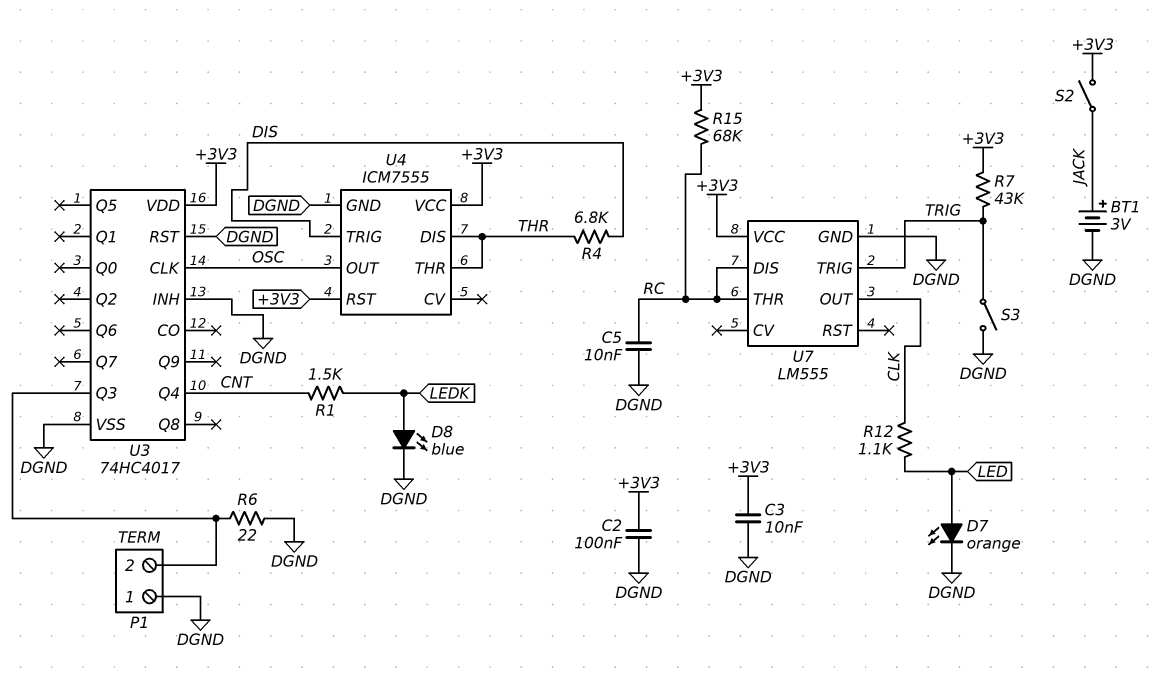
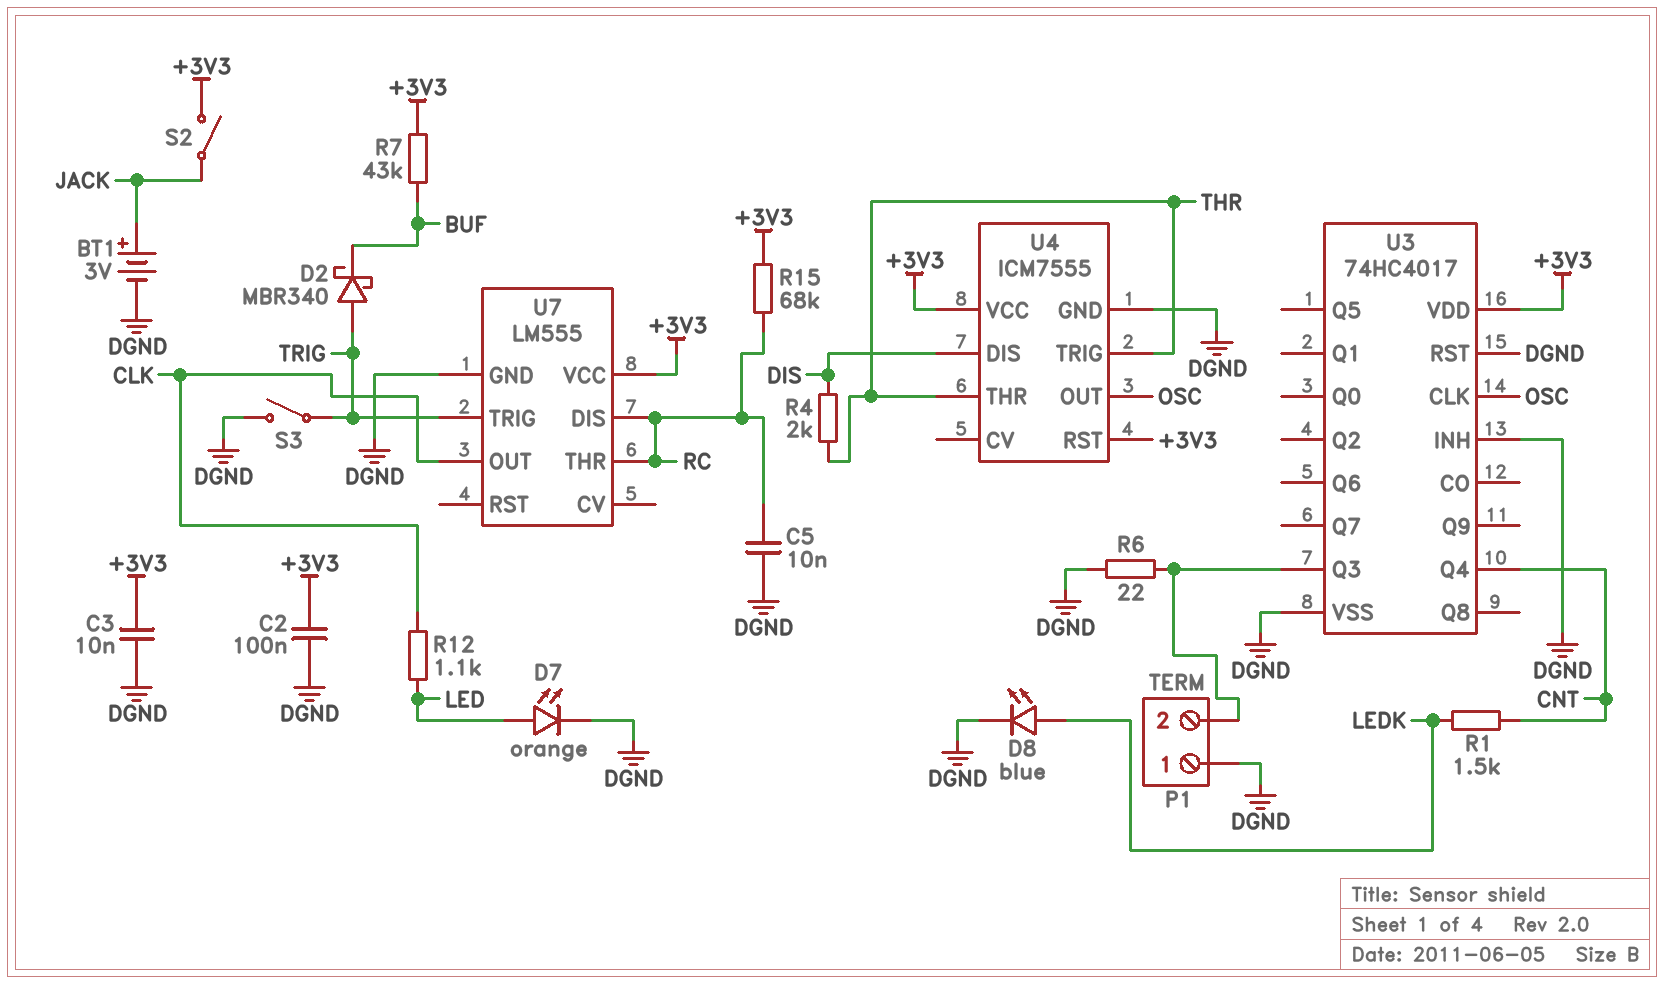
D2: none -> schottky MBR340 (A TRIG, K BUF)
R4: 6.8k (DIS, THR) -> 2k (DIS, THR)
R7: 43k (+3V3, TRIG) -> 43k (+3V3, BUF)
U4 pin DIS: THR -> DIS
U4 pin TRIG: DIS -> THR

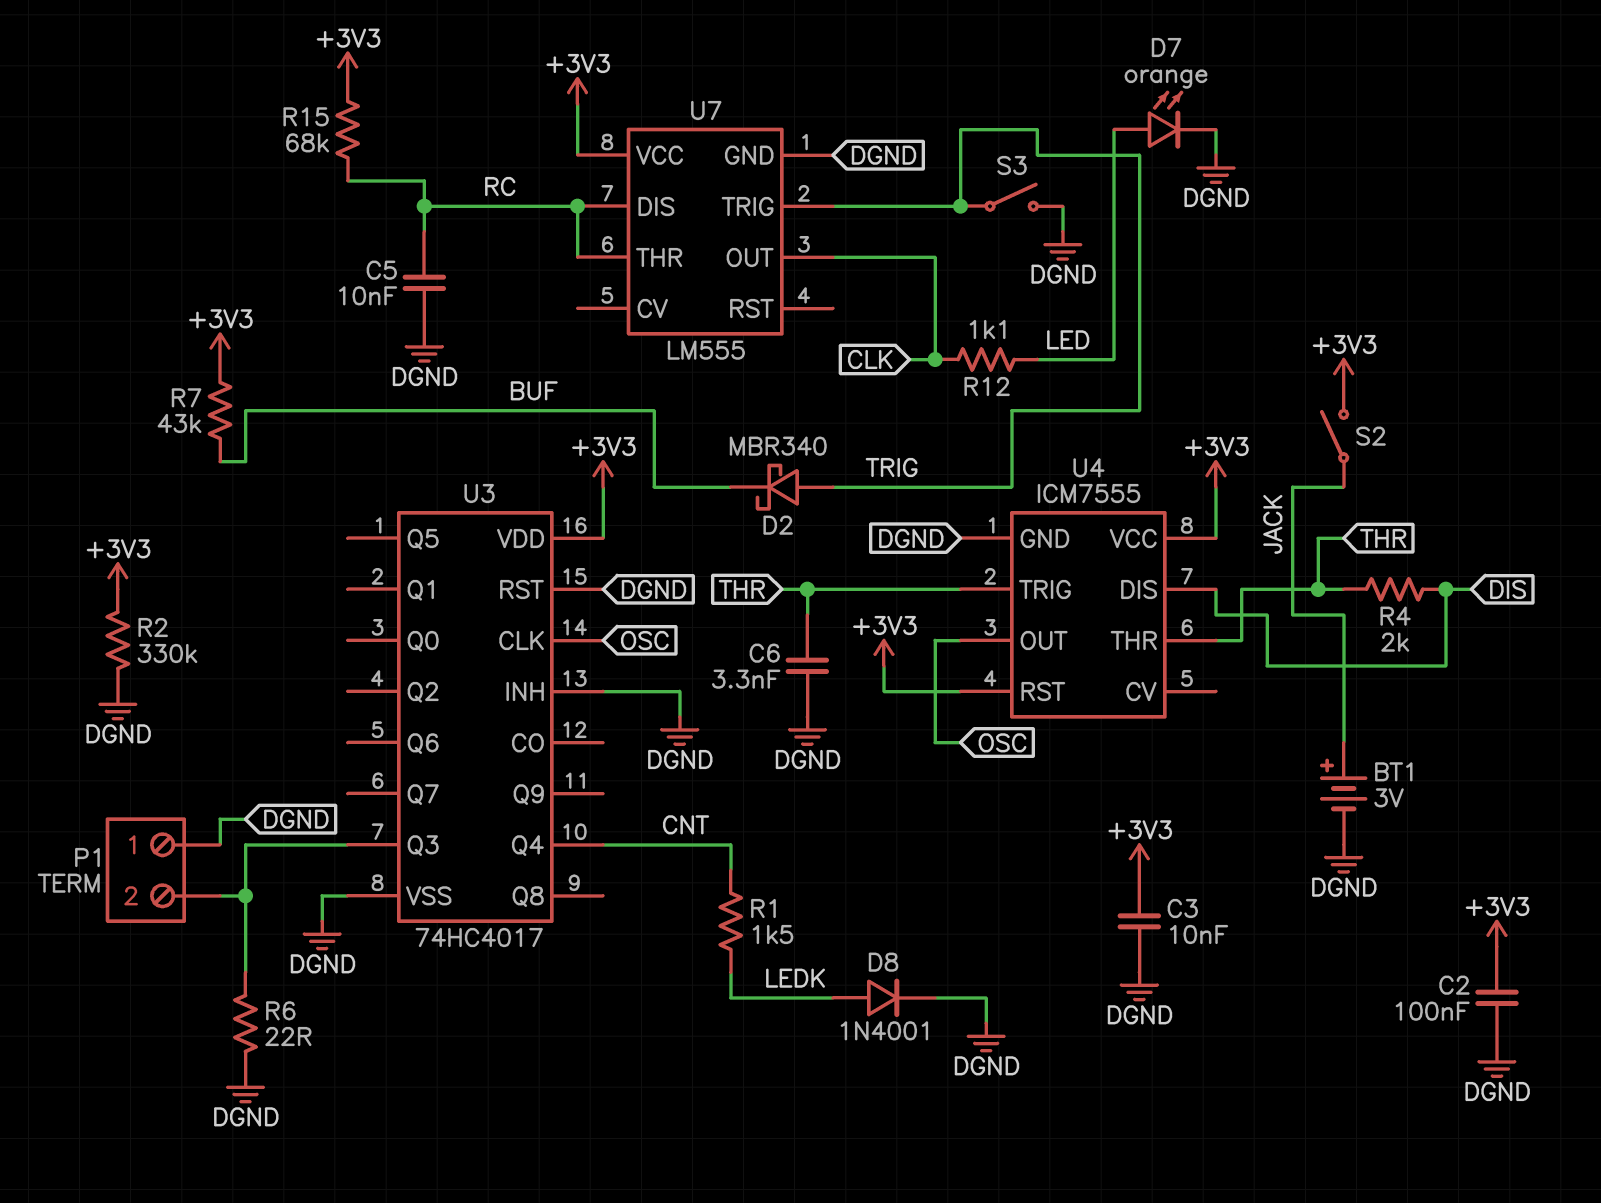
C6: none -> 3.3nF (DGND, THR)
D8: LED blue (A LEDK, K DGND) -> diode 1N4001 (A LEDK, K DGND)
R2: none -> 330k (+3V3, DGND)

